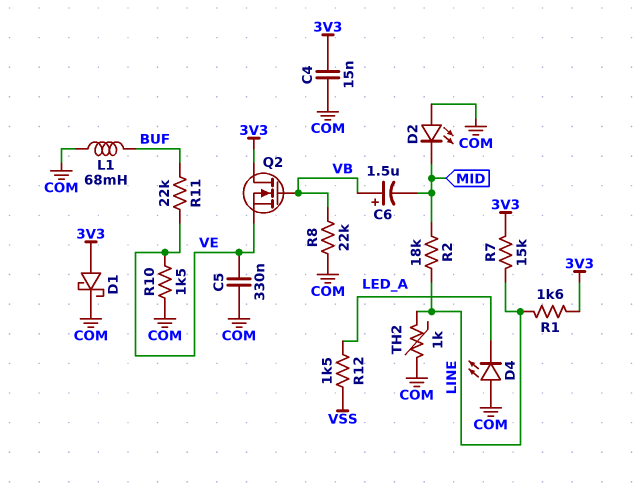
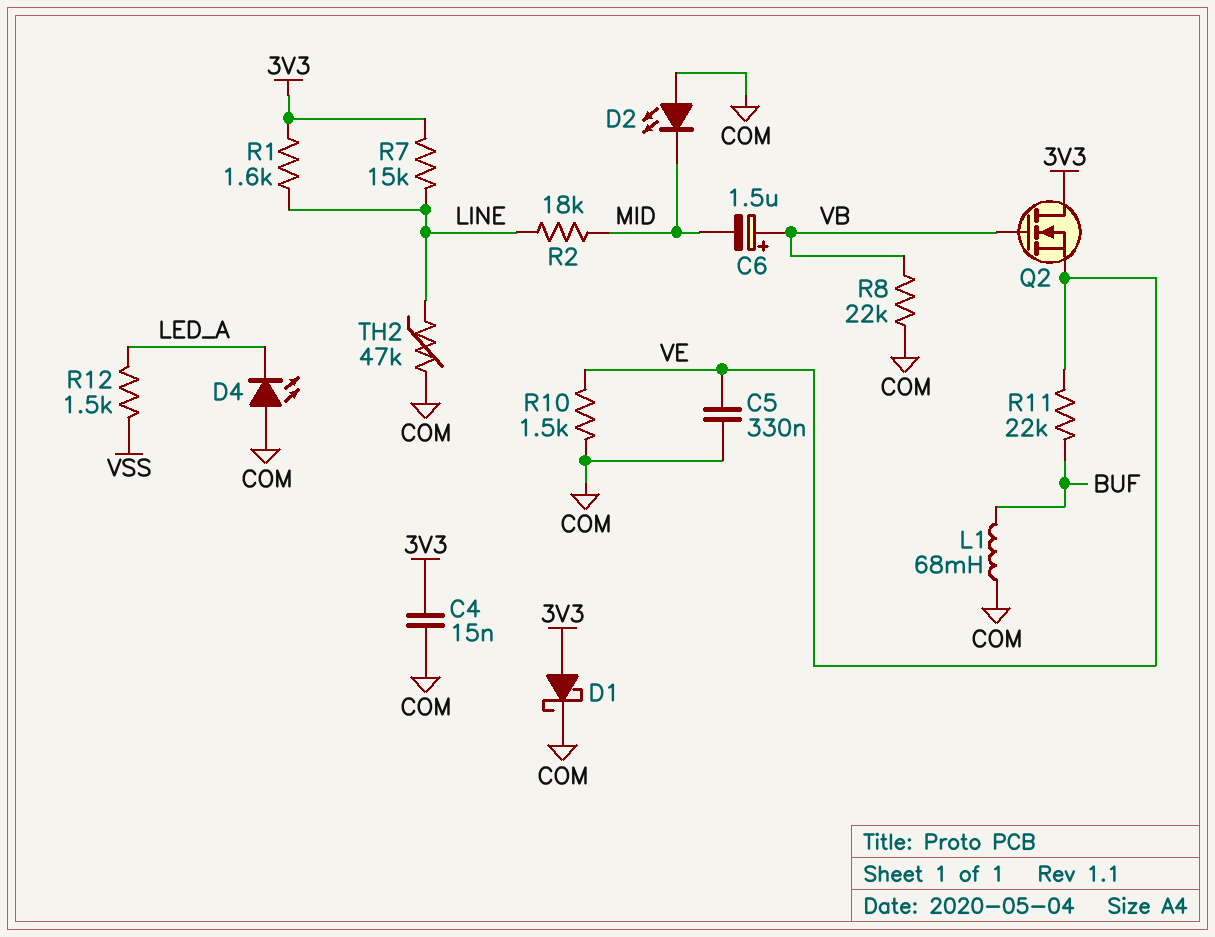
TH2: 1k (COM, LINE) -> 47k (COM, LINE)

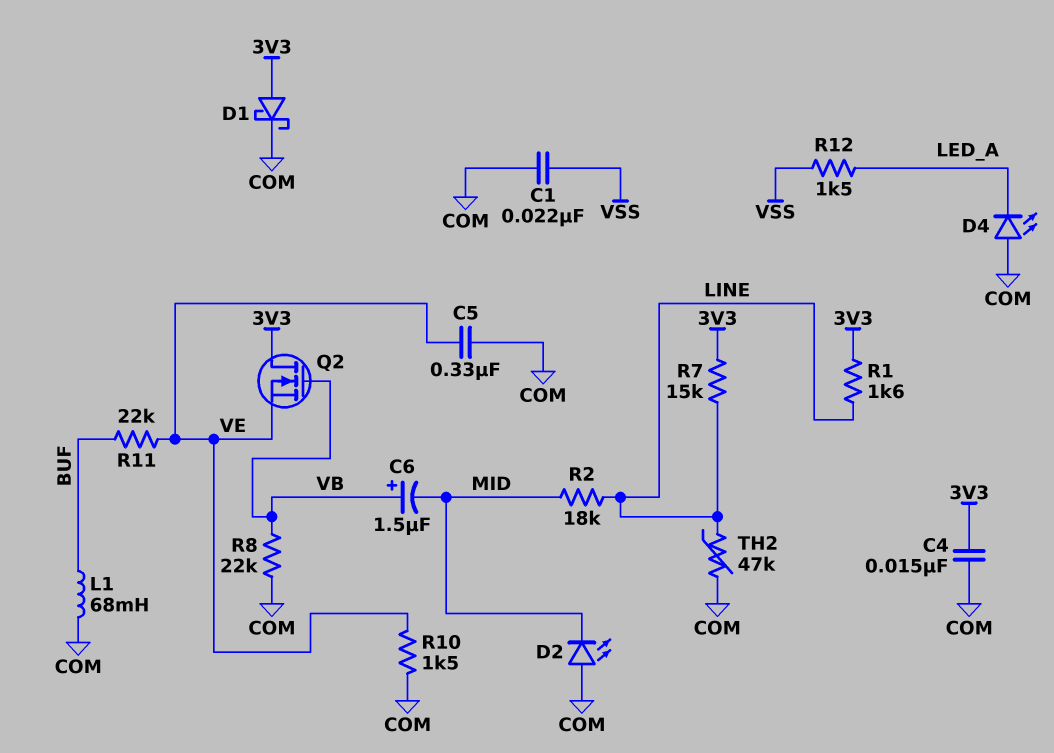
C1: none -> 22nF (COM, VSS)

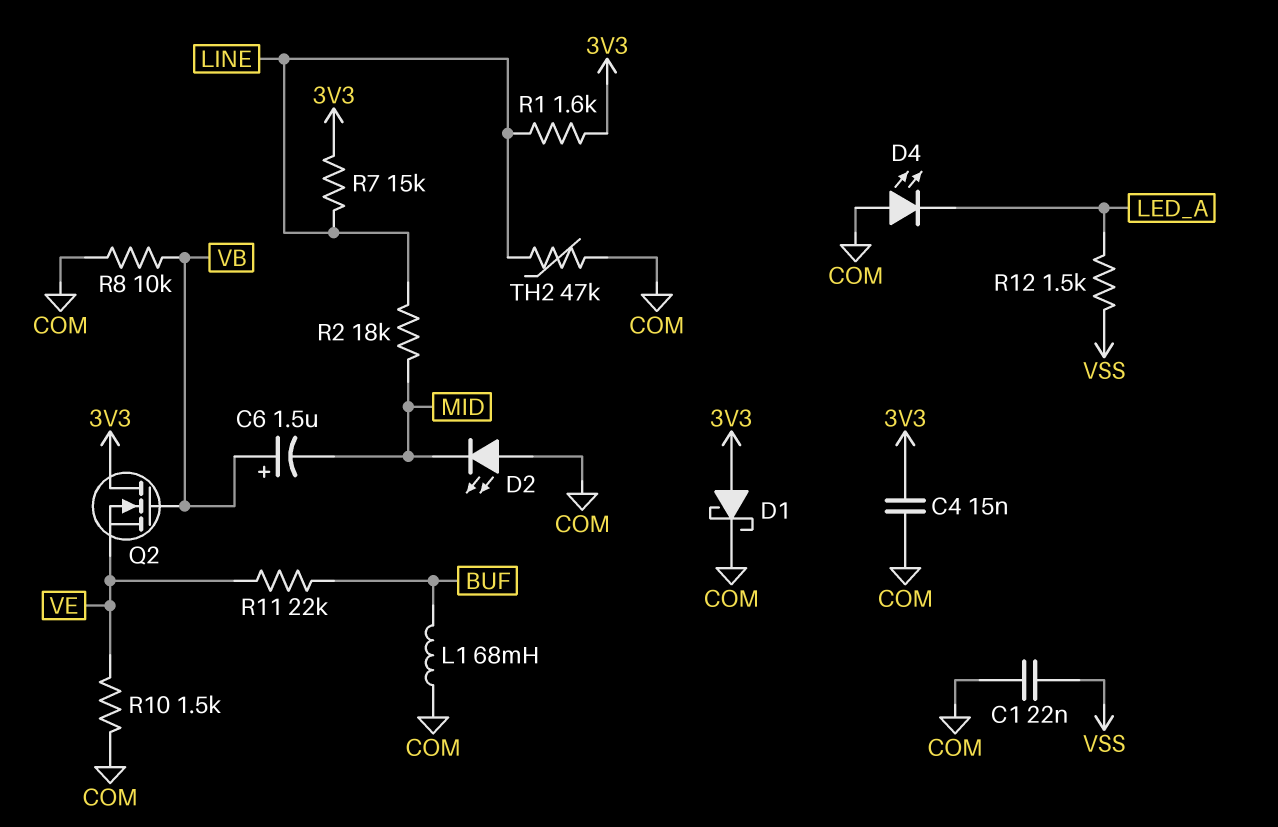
C5: 330nF (COM, VE) -> none
R8: 22k (COM, VB) -> 10k (COM, VB)

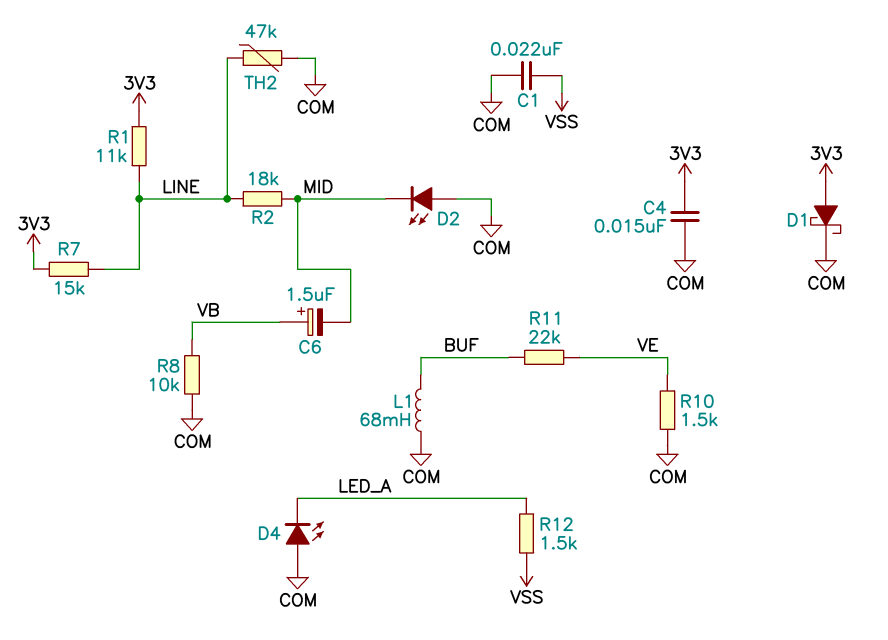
Q2: NMOS (G VB, D 3V3, S VE) -> none
R1: 1.6k (3V3, LINE) -> 11k (3V3, LINE)

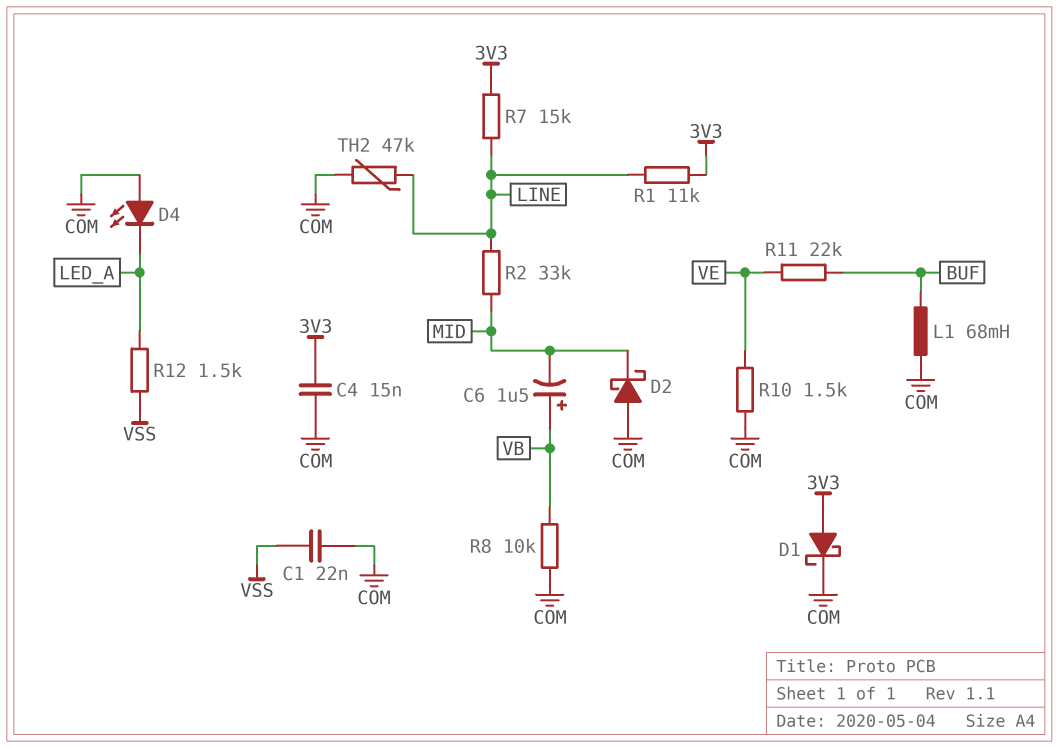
D2: LED (A COM, K MID) -> schottky (A COM, K MID)
R2: 18k (LINE, MID) -> 33k (LINE, MID)

